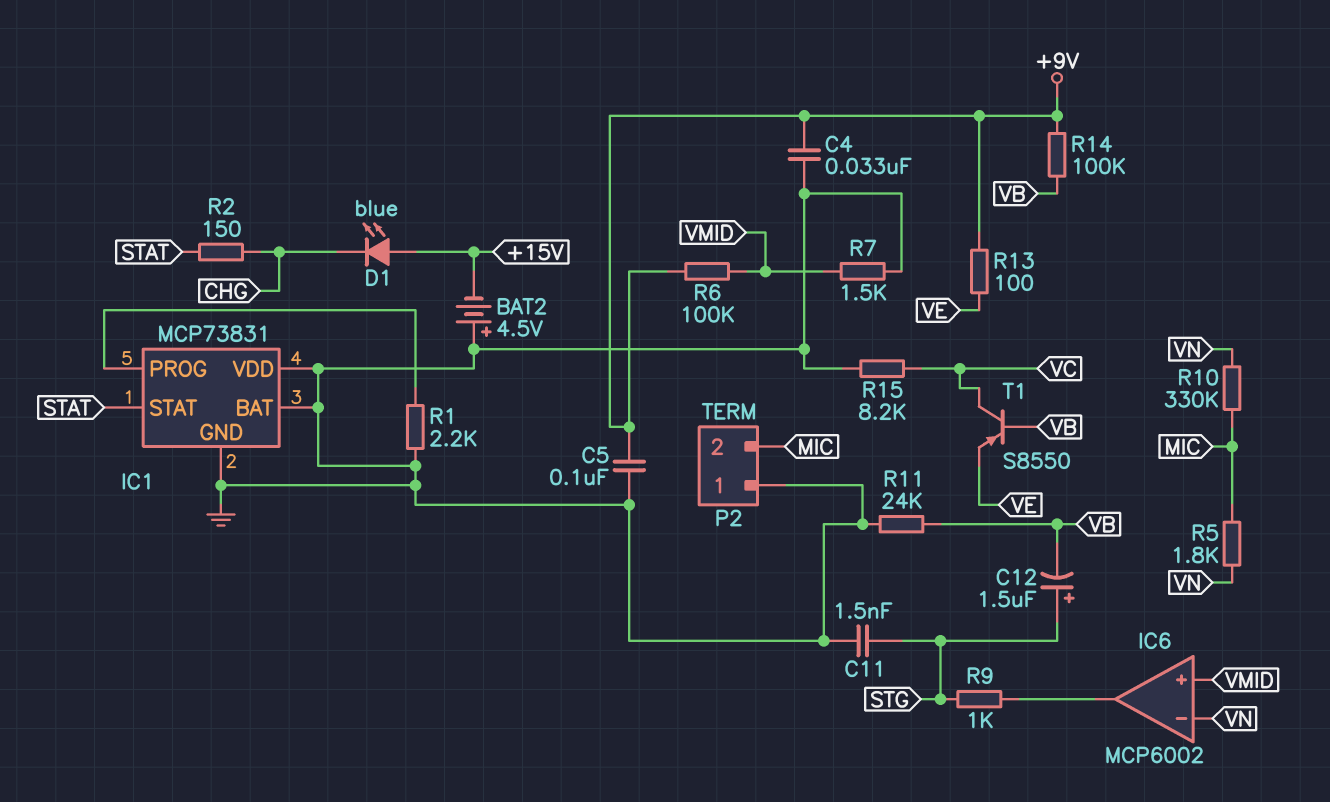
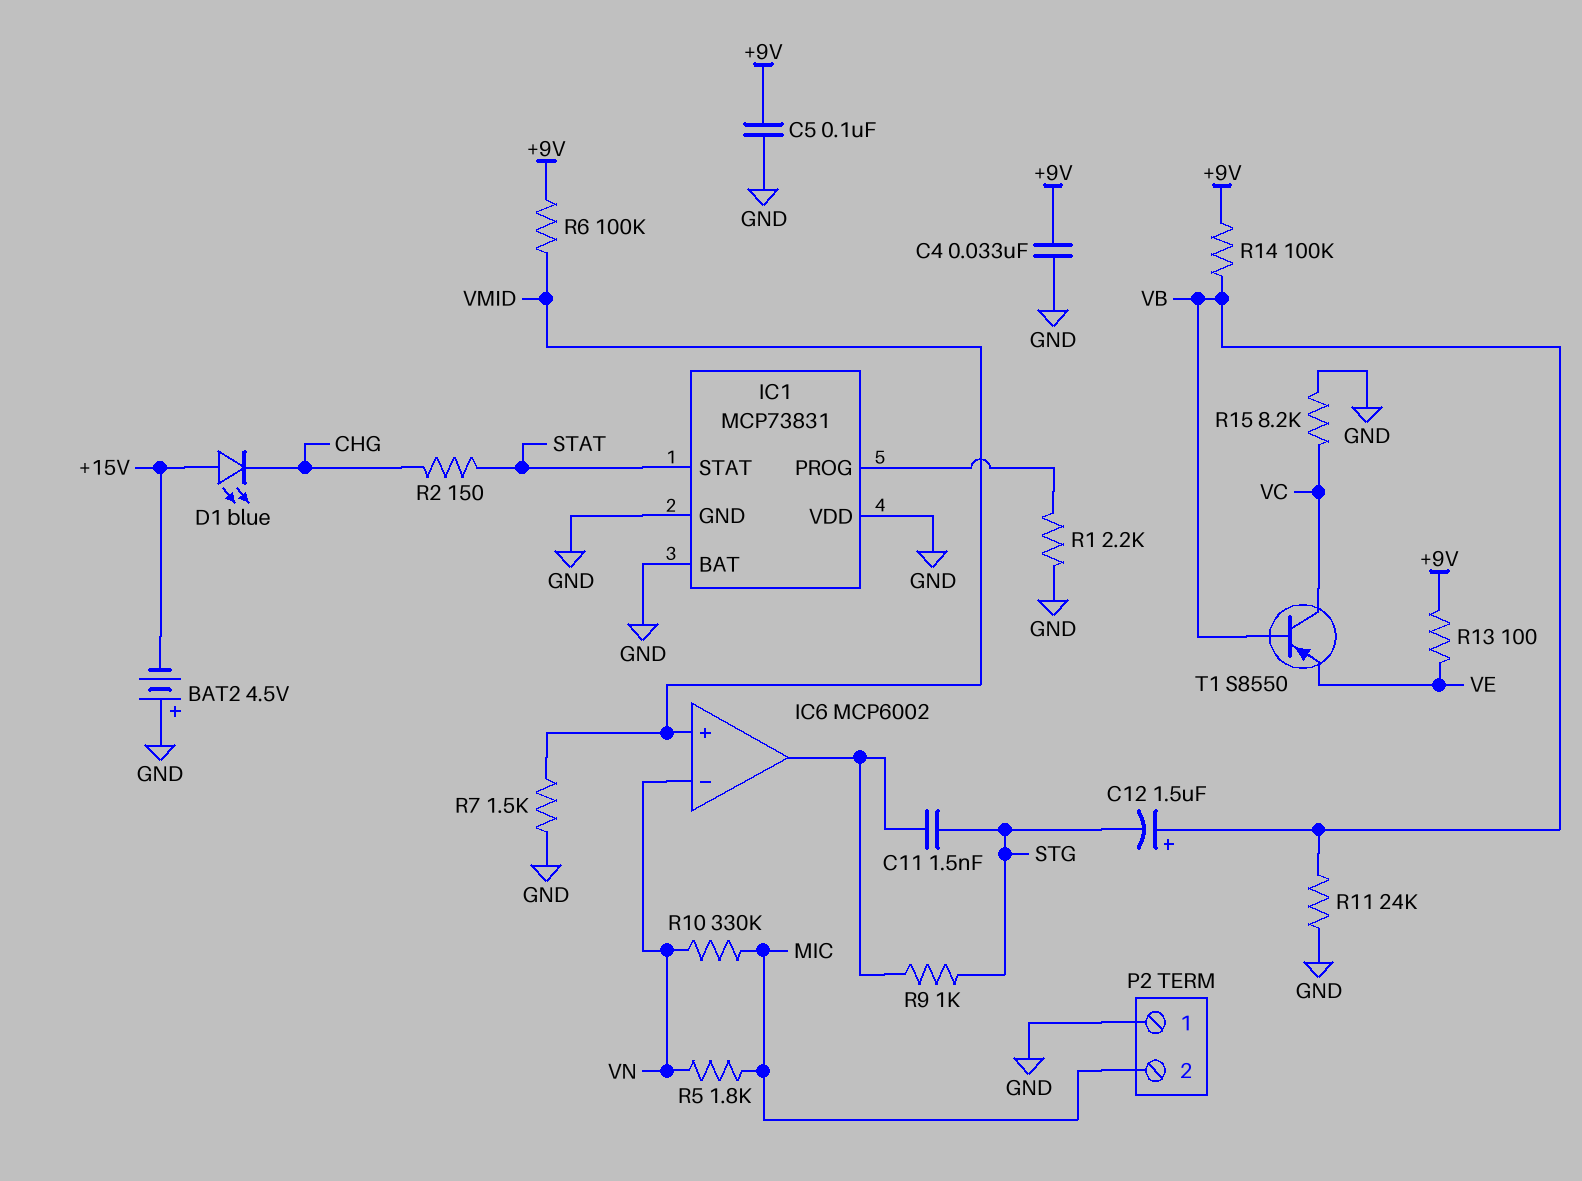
C11: 1.5nF (GND, STG) -> 1.5nF (IC6/out, STG)
C12: 1.5uF (plus STG, minus VB) -> 1.5uF (plus VB, minus STG)

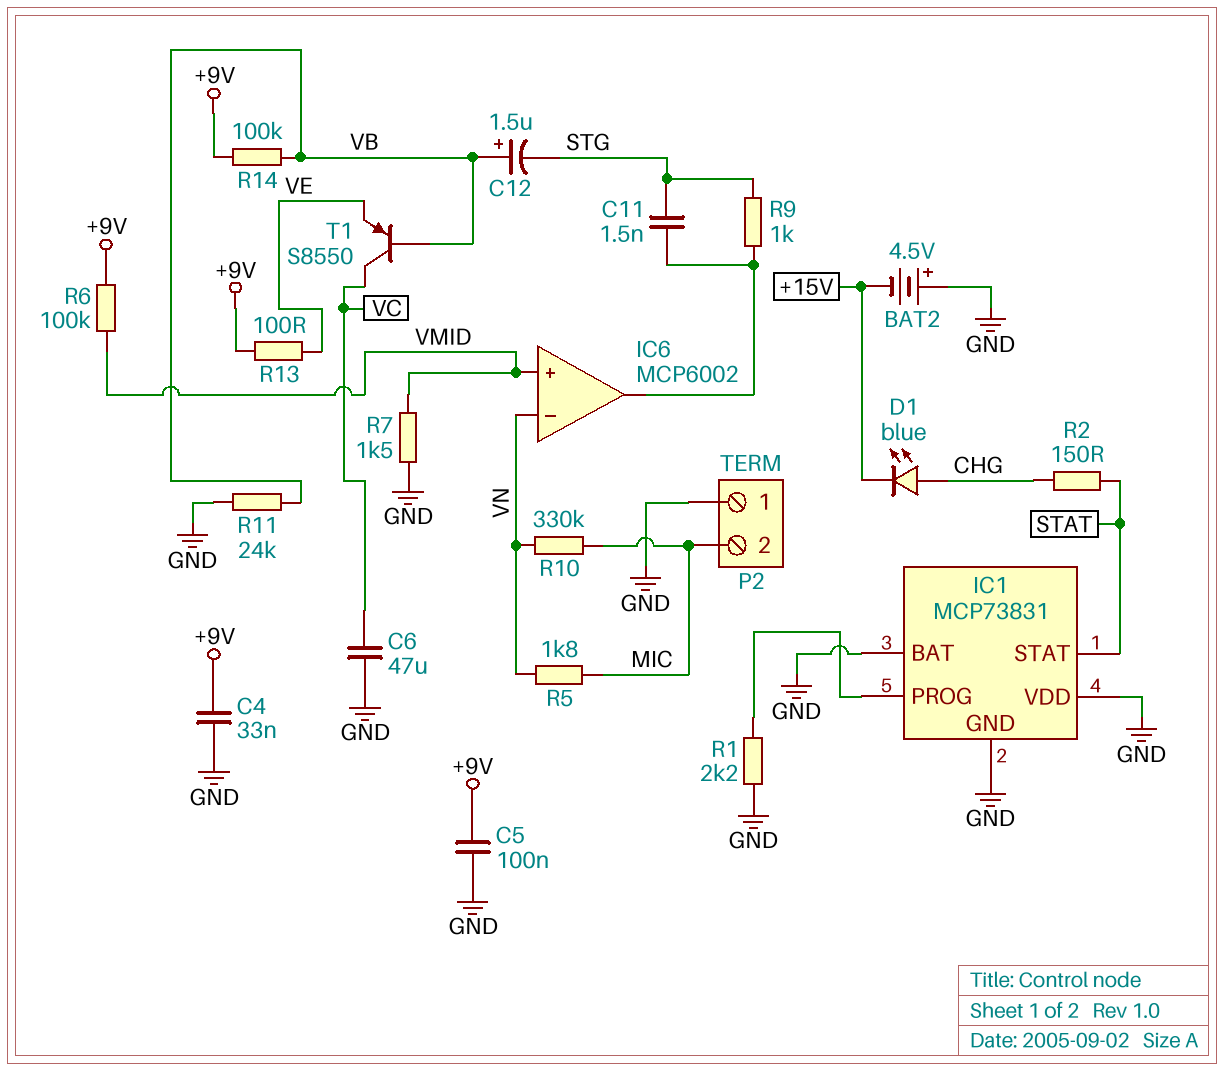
C6: none -> 47uF (GND, VC)
D1: LED blue (A +15V, K CHG) -> LED blue (A CHG, K +15V)
R15: 8.2k (GND, VC) -> none

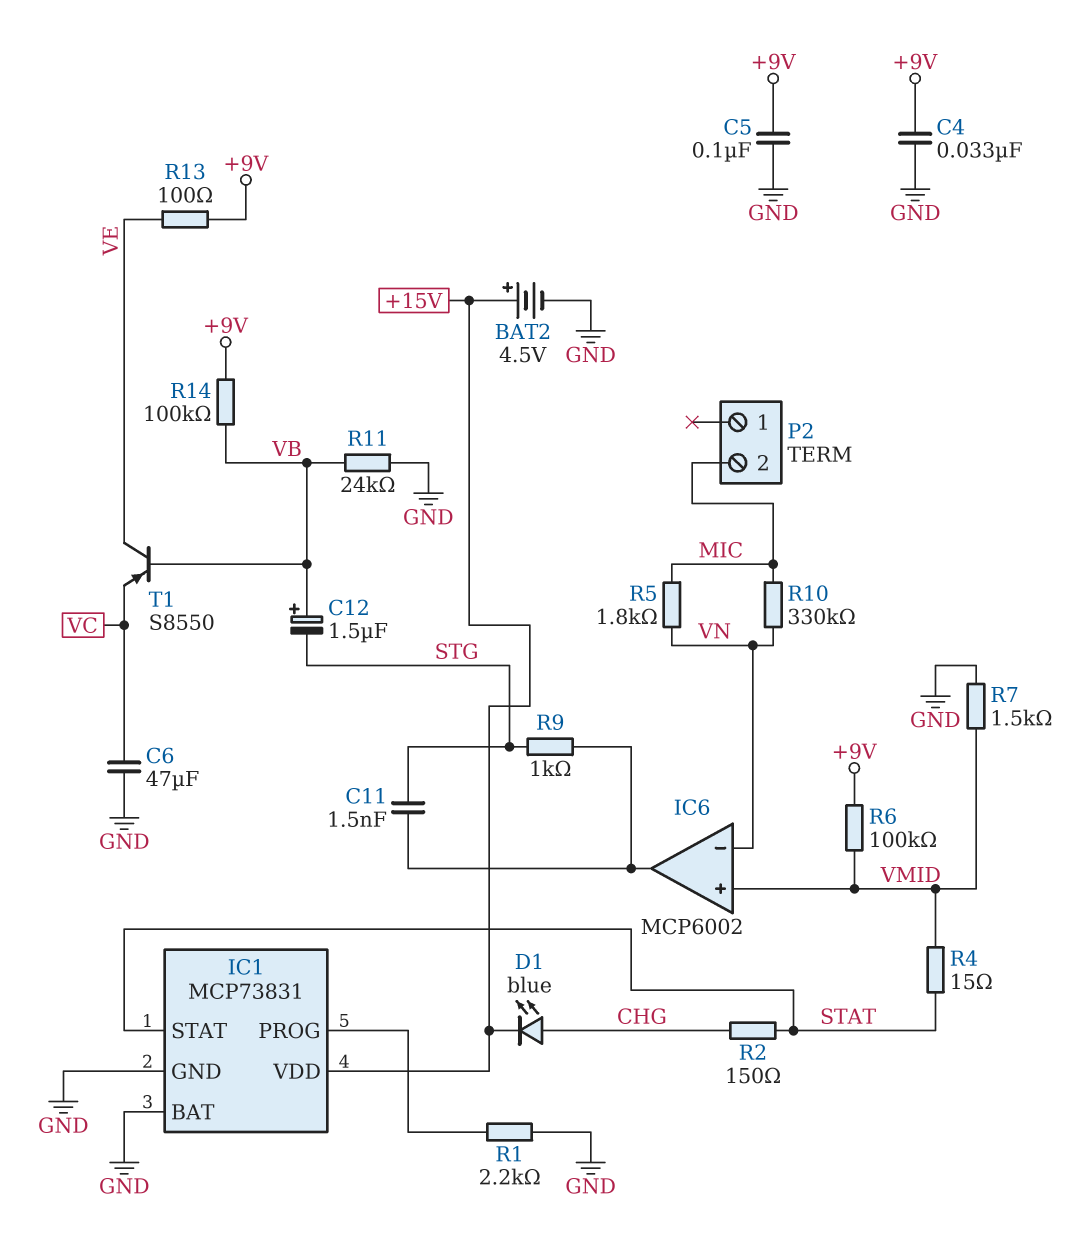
BAT2: 4.5V (plus GND, minus +15V) -> 4.5V (plus +15V, minus GND)
IC1 pin VDD: GND -> +15V
P2 pin 1: GND -> none
R4: none -> 15 (STAT, VMID)
T1: PNP S8550 (B VB, C VC, E VE) -> PNP S8550 (B VB, C VE, E VC)

